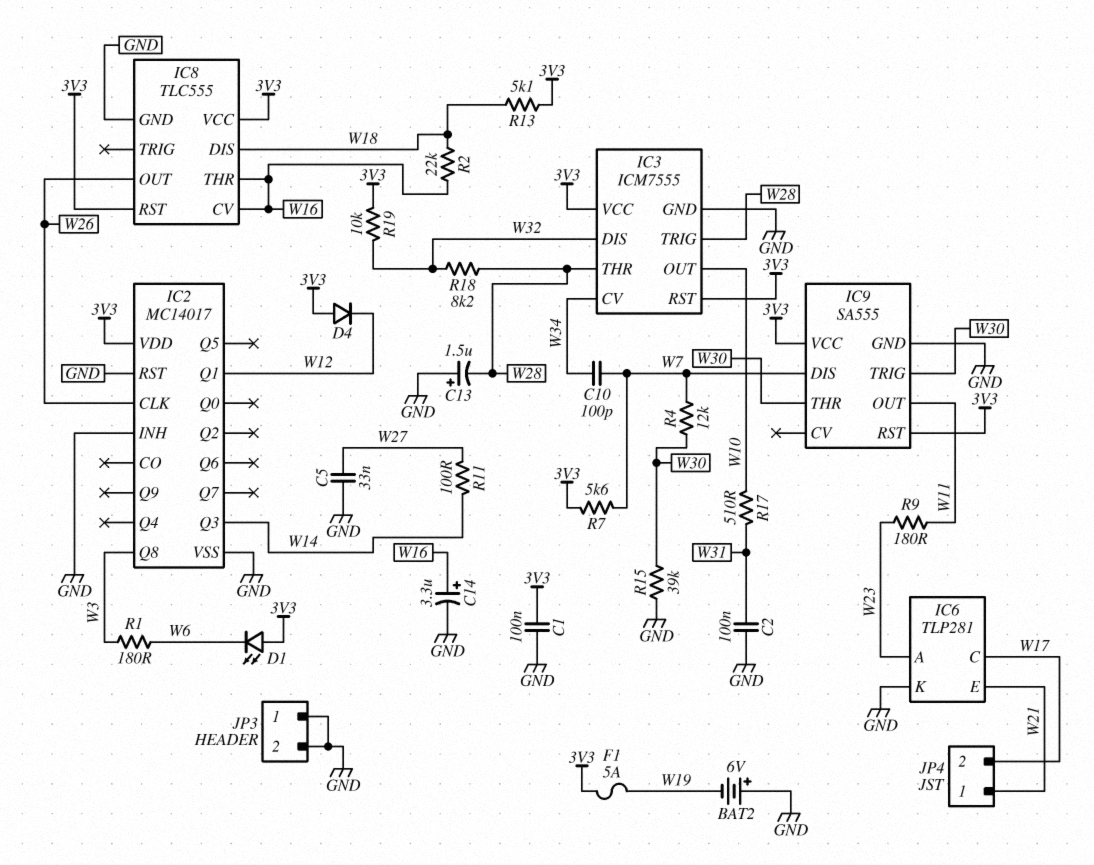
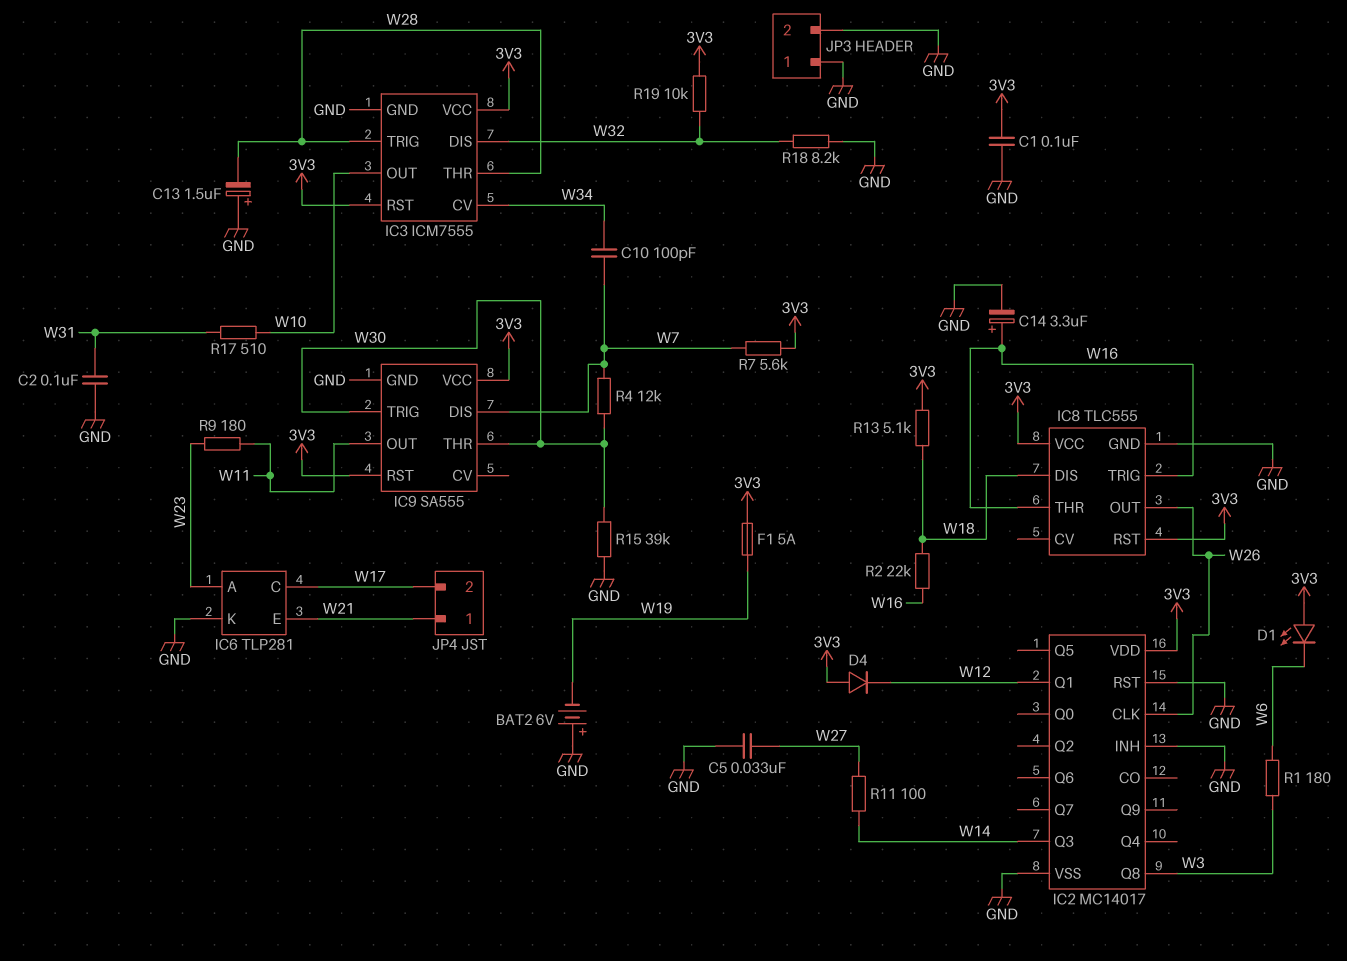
IC8 pin CV: W16 -> none
IC8 pin TRIG: none -> W16
R18: 8.2k (W28, W32) -> 8.2k (GND, W32)

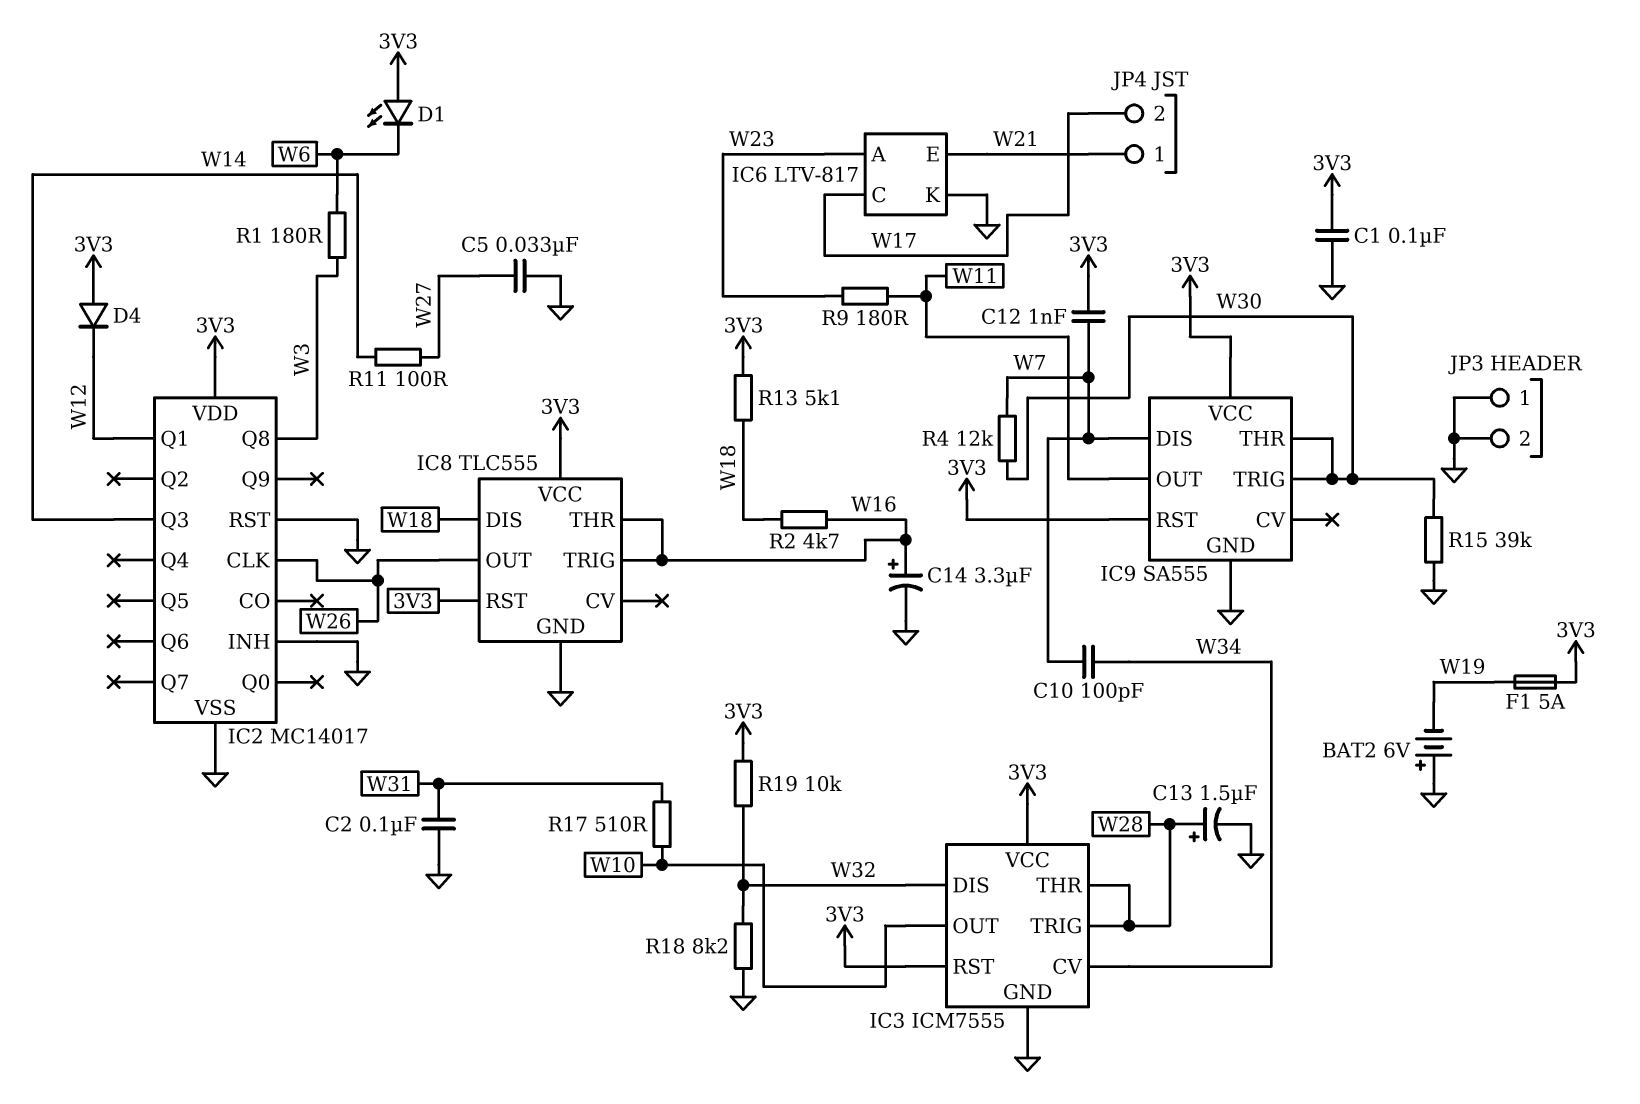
C12: none -> 1nF (3V3, W7)
C13: 1.5uF (plus GND, minus W28) -> 1.5uF (plus W28, minus GND)
IC6: TLP281 -> LTV-817
R2: 22k (W16, W18) -> 4.7k (W16, W18)
R7: 5.6k (3V3, W7) -> none

